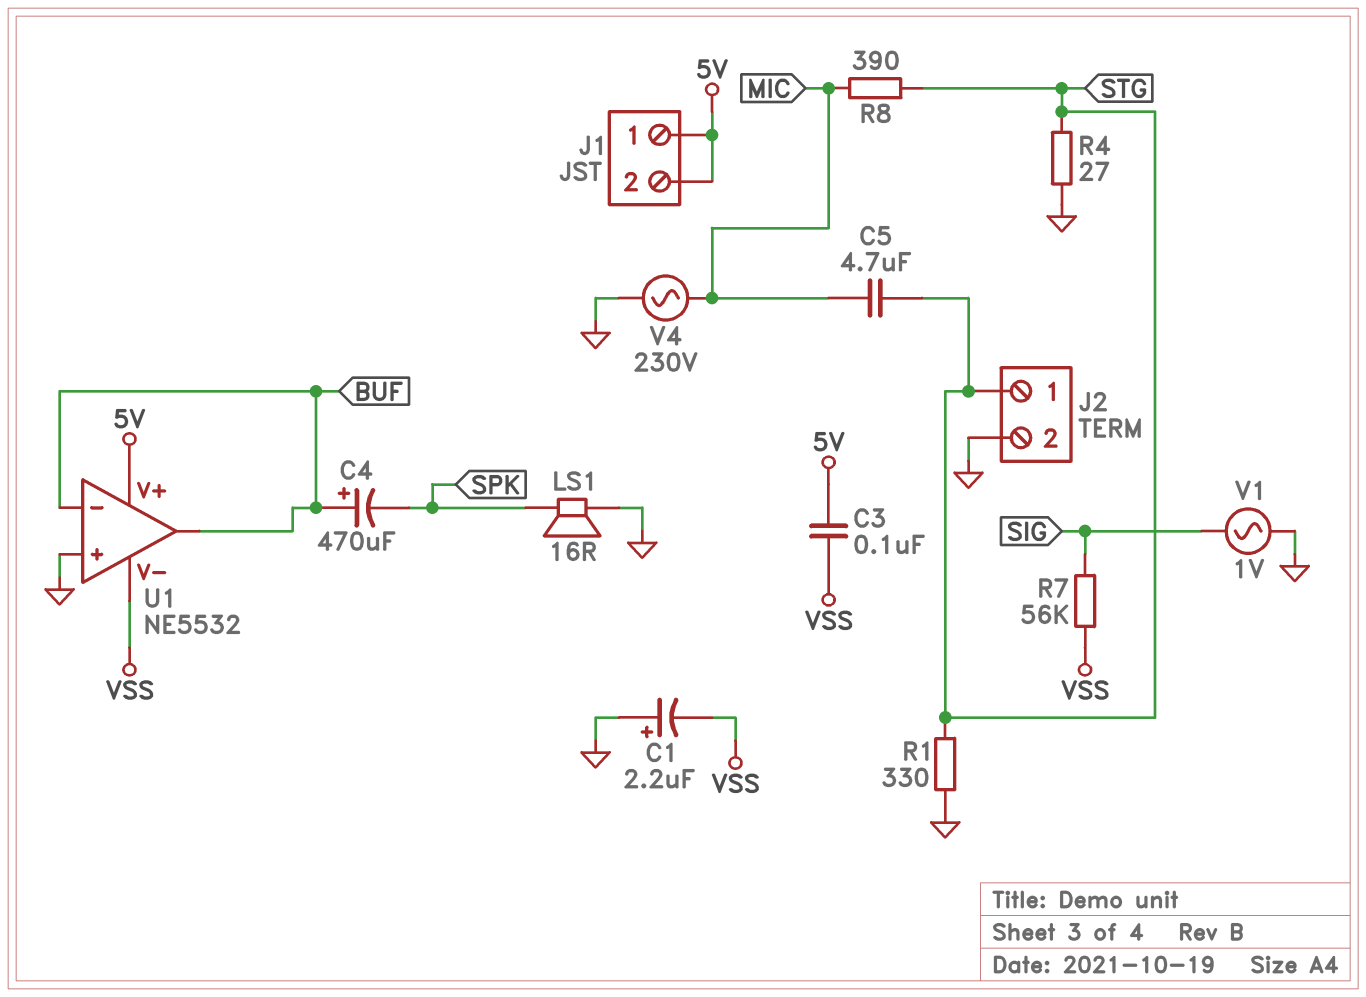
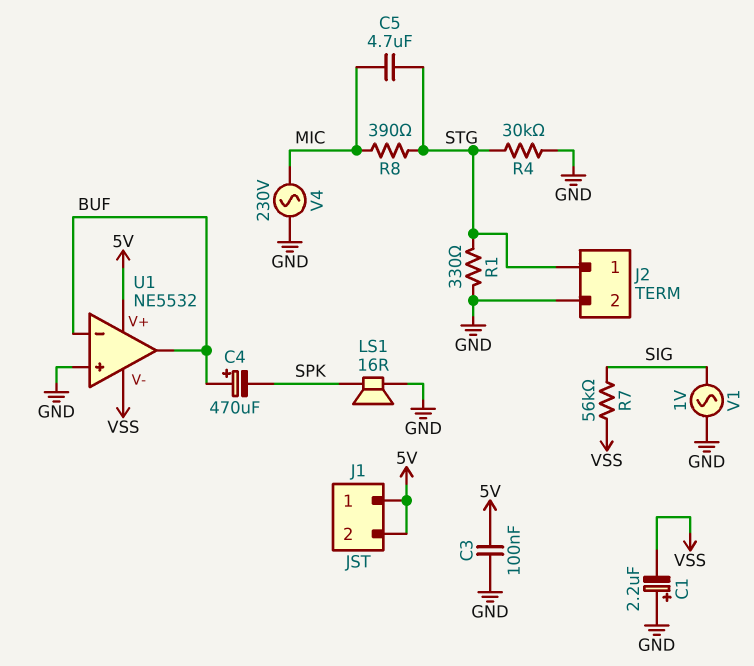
C3: 100nF (5V, VSS) -> 100nF (5V, GND)
R4: 27 (GND, STG) -> 30k (GND, STG)

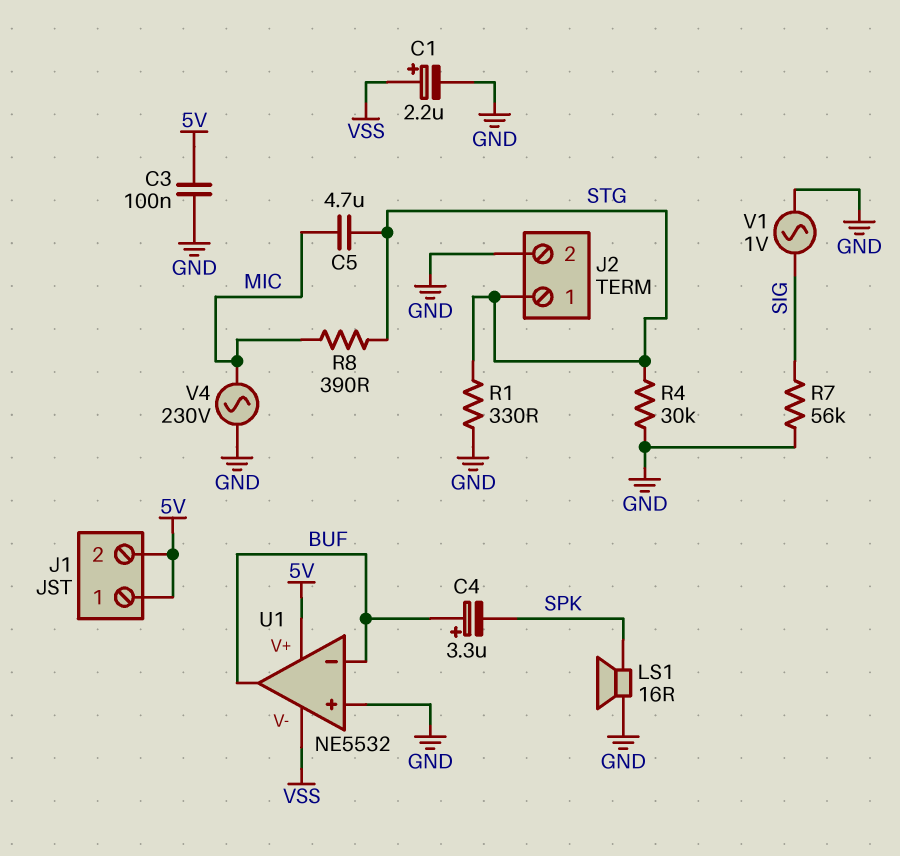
C1: 2.2uF (plus GND, minus VSS) -> 2.2uF (plus VSS, minus GND)
C4: 470uF (plus BUF, minus SPK) -> 3.3uF (plus BUF, minus SPK)
R7: 56k (SIG, VSS) -> 56k (GND, SIG)

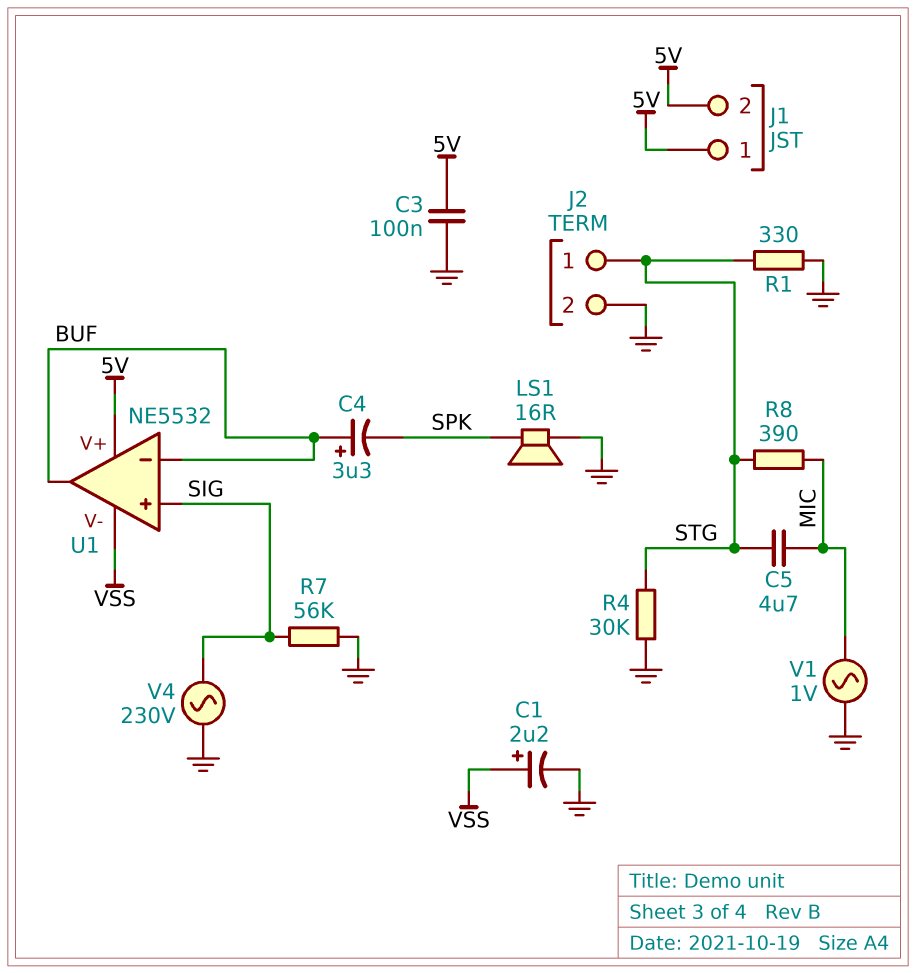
U1 pin in+: GND -> SIG
V1: AC 1V (GND, SIG) -> AC 1V (GND, MIC)
V4: AC 230V (GND, MIC) -> AC 230V (GND, SIG)

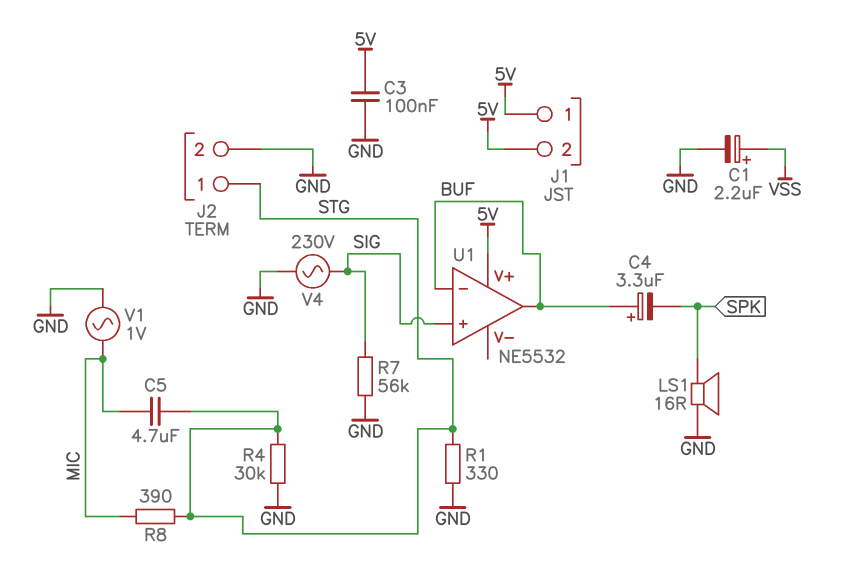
U1 pin V-: VSS -> none

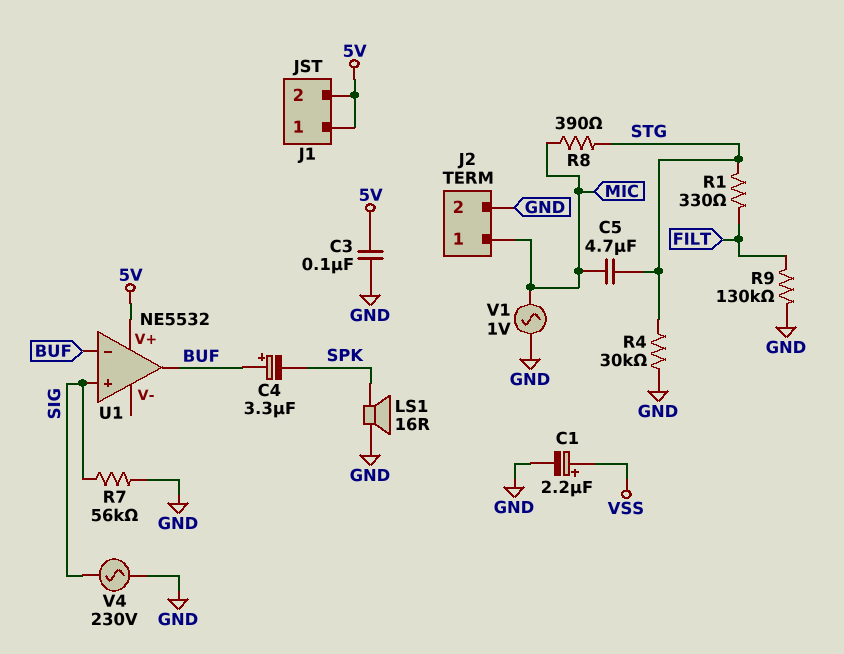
J2 pin 1: STG -> MIC
R1: 330 (GND, STG) -> 330 (FILT, STG)
R9: none -> 130k (FILT, GND)

